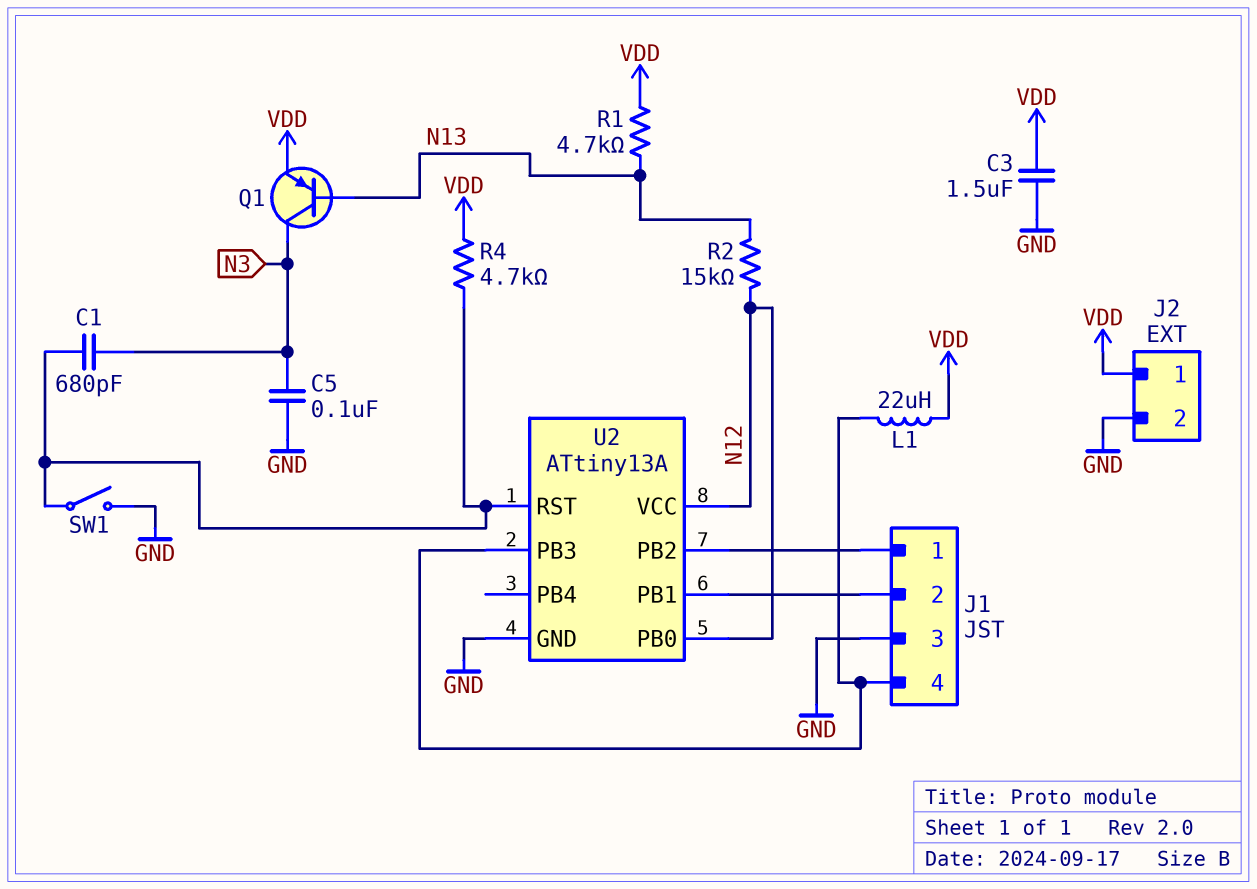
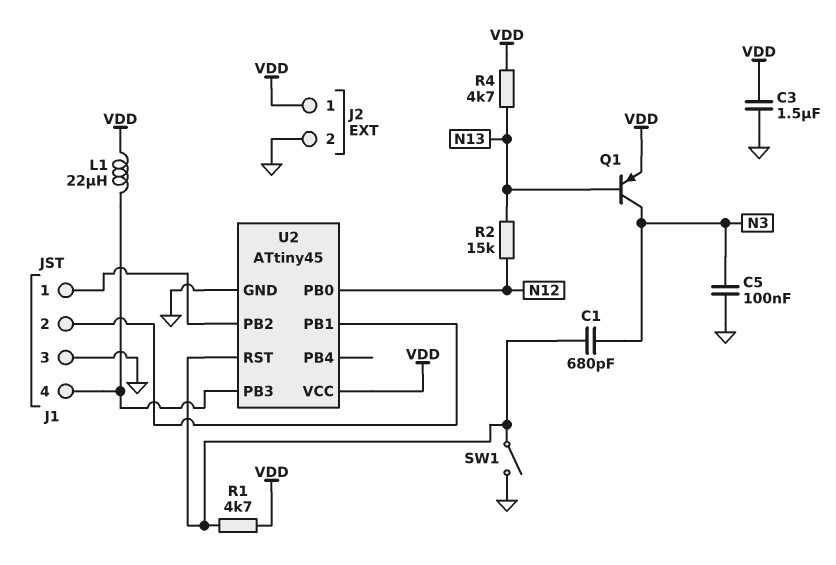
R1: 4.7k (N13, VDD) -> 4.7k (U2/RST, VDD)
R4: 4.7k (U2/RST, VDD) -> 4.7k (N13, VDD)
U2: ATtiny13A -> ATtiny45
U2 pin VCC: N12 -> VDD

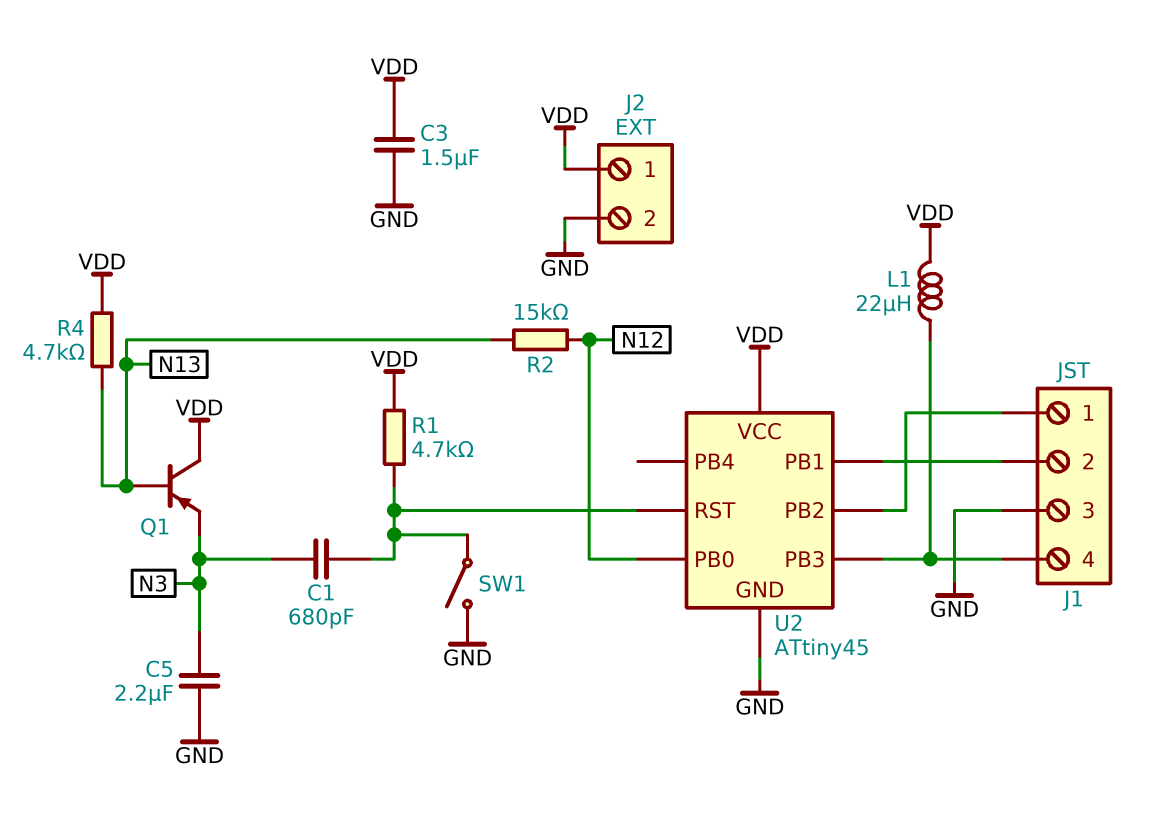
C5: 100nF (GND, N3) -> 2.2uF (GND, N3)
Q1: PNP (B N13, C N3, E VDD) -> PNP (B N13, C VDD, E N3)

